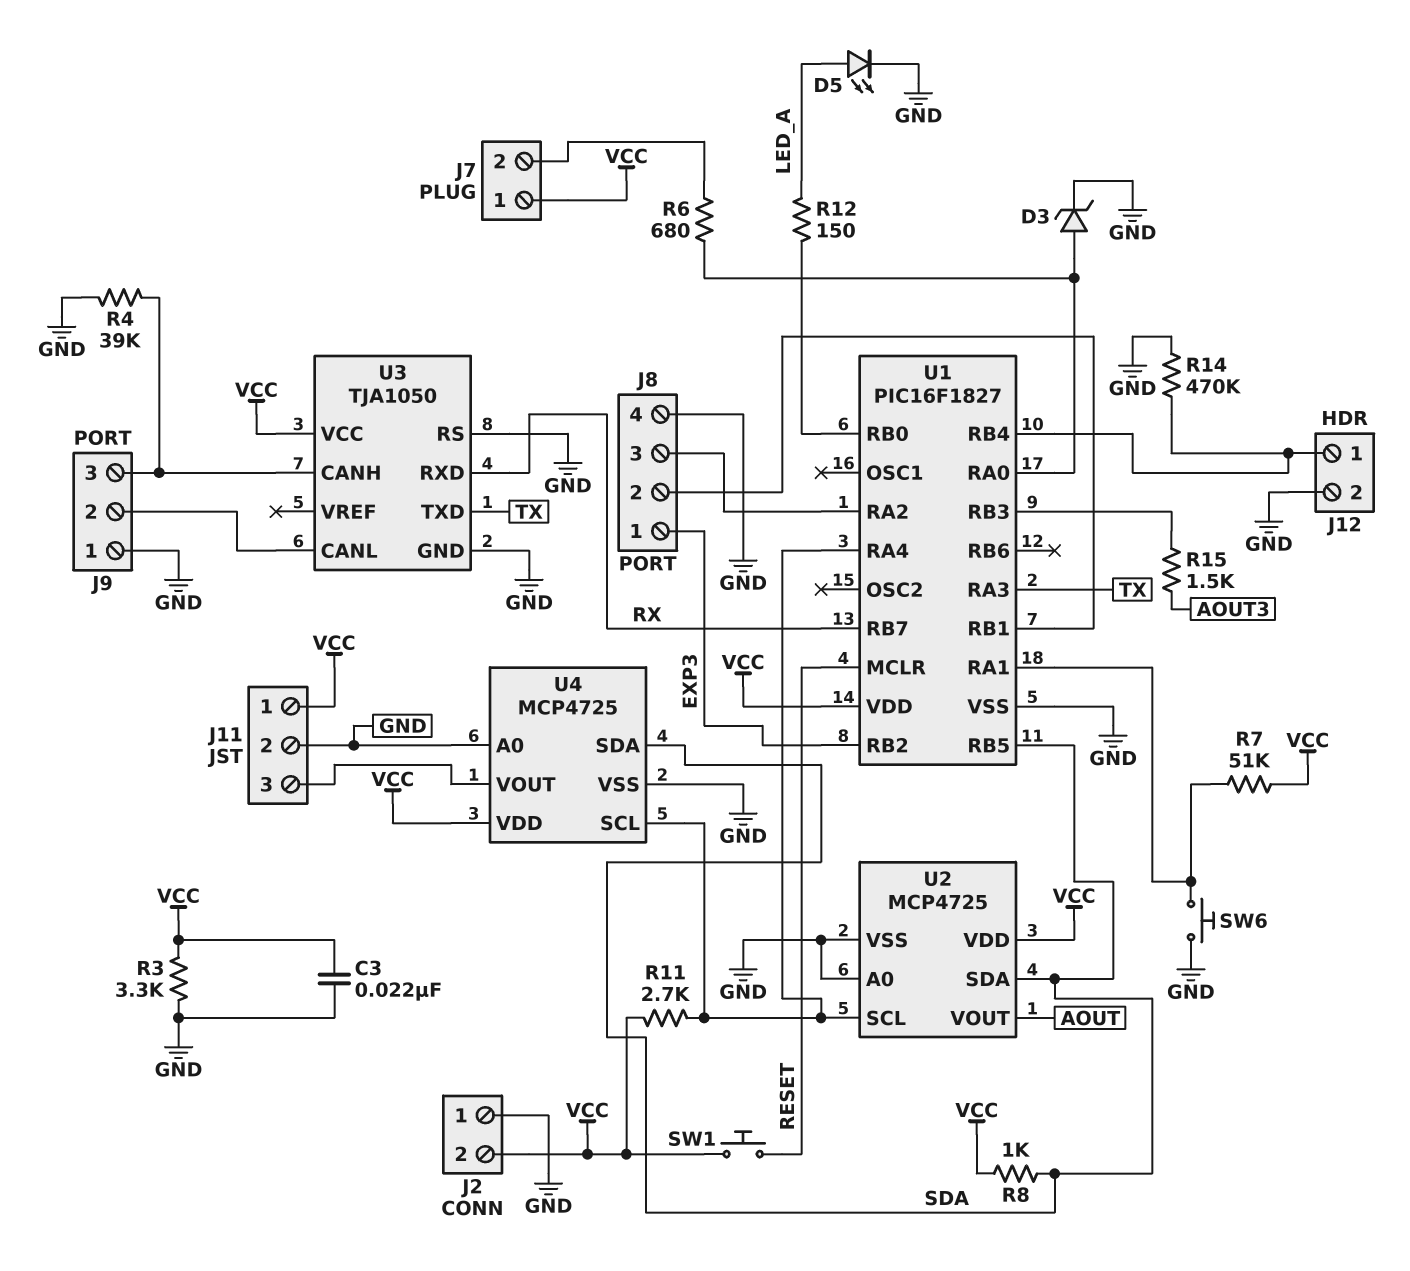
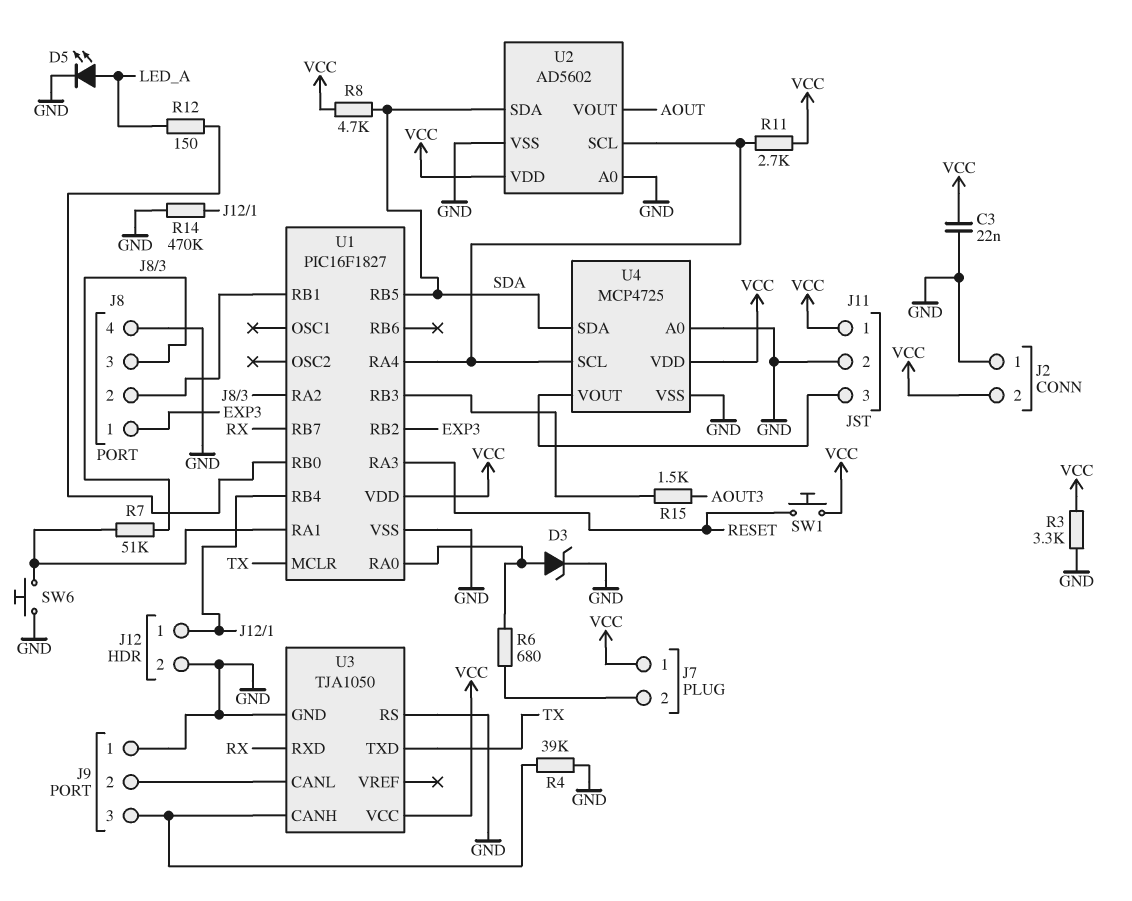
R7: 51k (U1/RA1, VCC) -> 51k (J8/3, U1/RA1)
R8: 1k (SDA, VCC) -> 4.7k (SDA, VCC)
U1 pin MCLR: RESET -> TX
U1 pin RA3: TX -> RESET
U2: MCP4725 -> AD5602

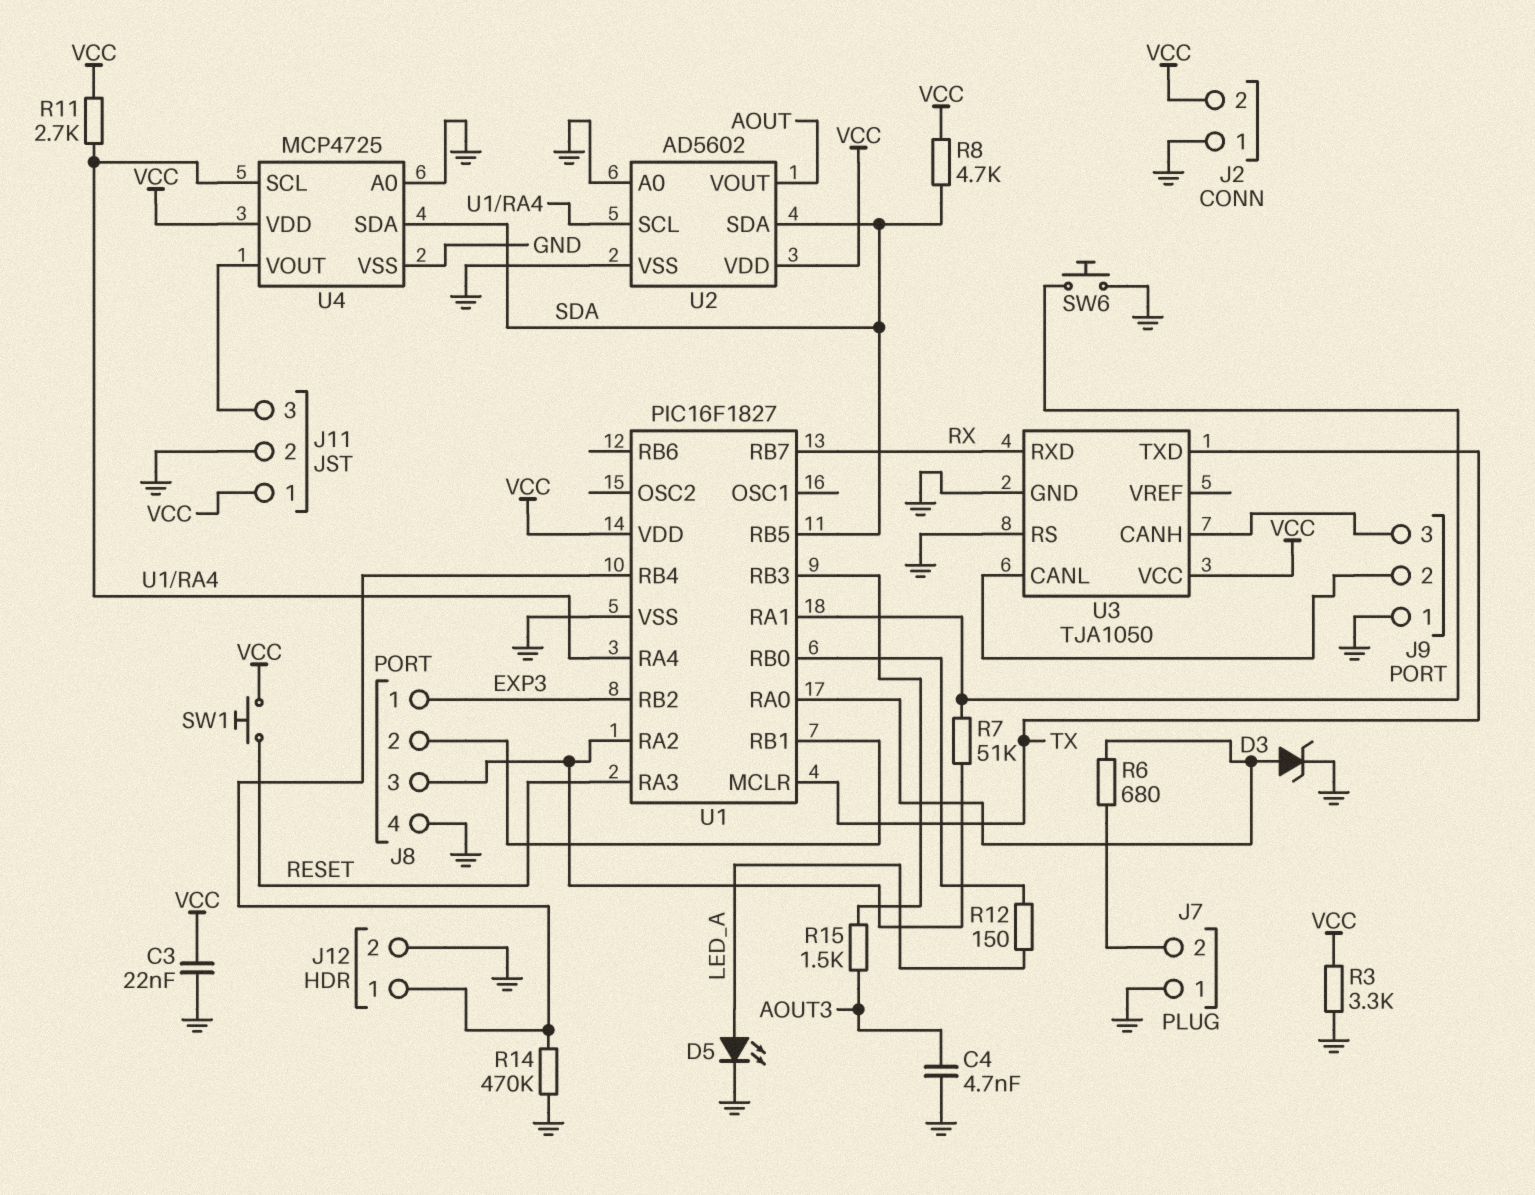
C4: none -> 4.7nF (AOUT3, GND)
J7 pin 1: VCC -> GND
R4: 39k (GND, J9/3) -> none

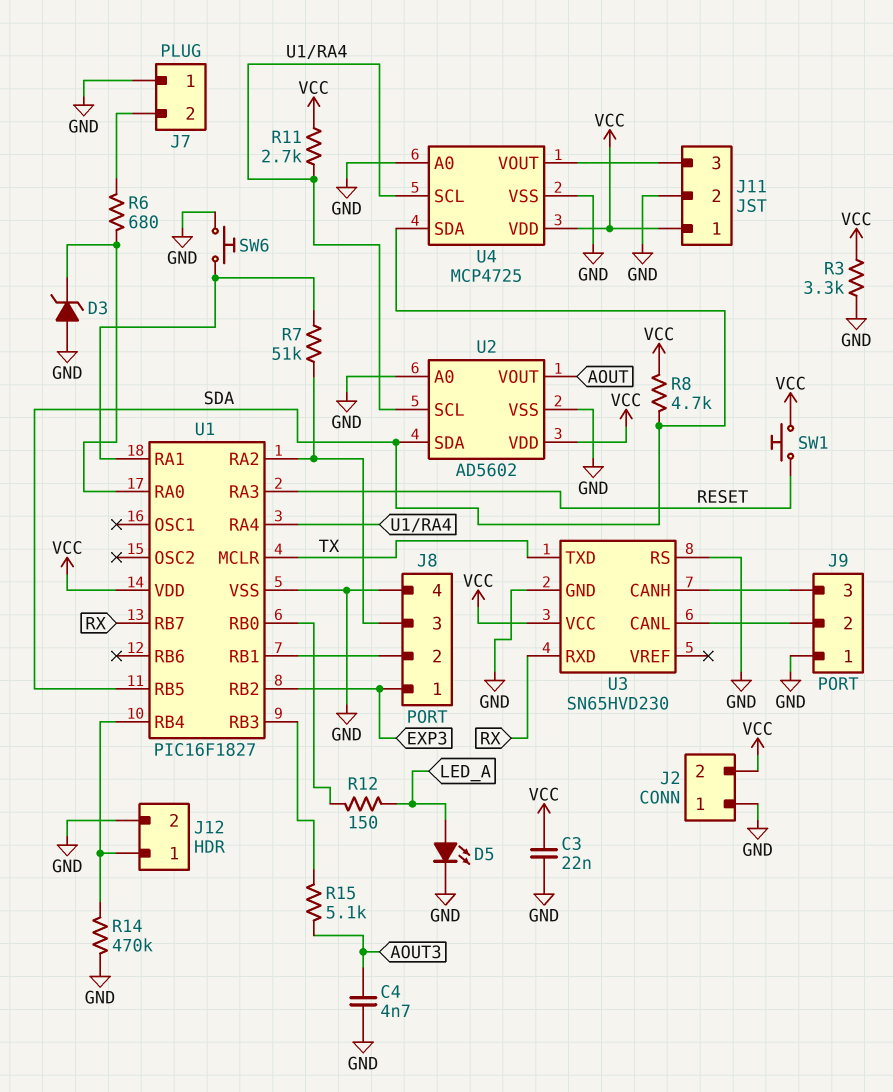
D3: zener (A U1/RA0, K GND) -> zener (A GND, K U1/RA0)
R15: 1.5k (AOUT3, U1/RB3) -> 5.1k (AOUT3, U1/RB3)
U3: TJA1050 -> SN65HVD230

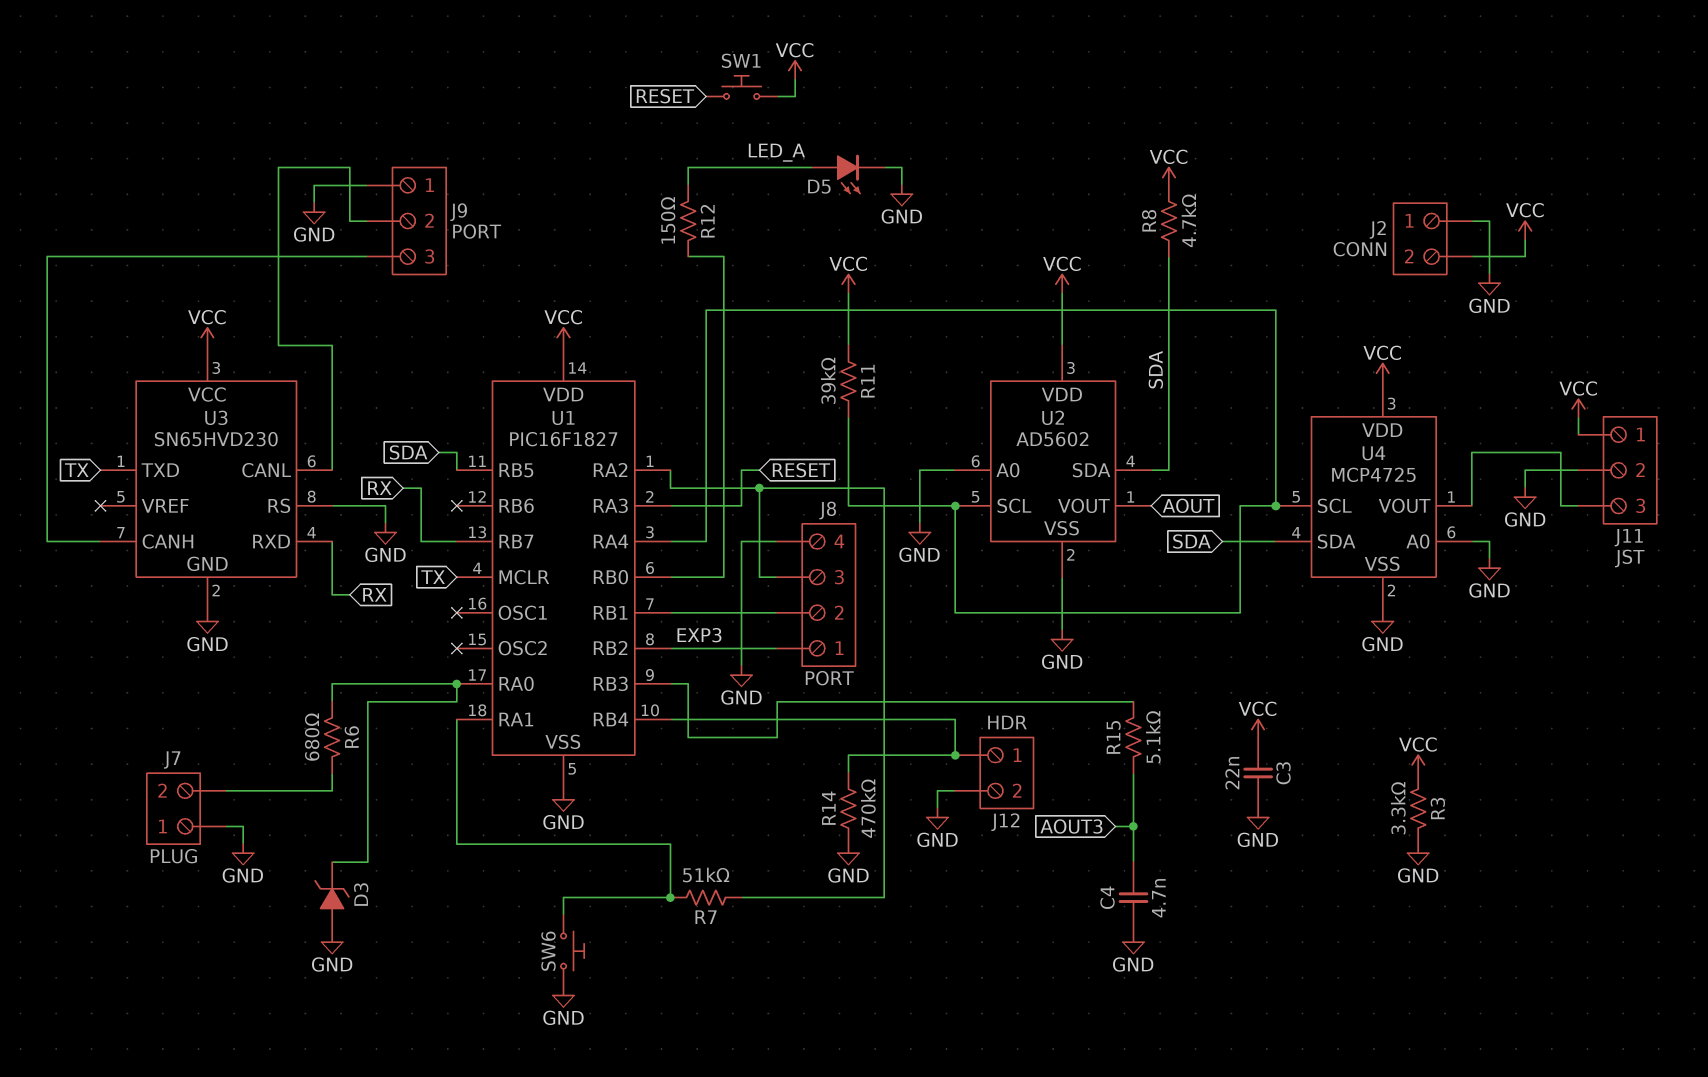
R11: 2.7k (U1/RA4, VCC) -> 39k (U1/RA4, VCC)

